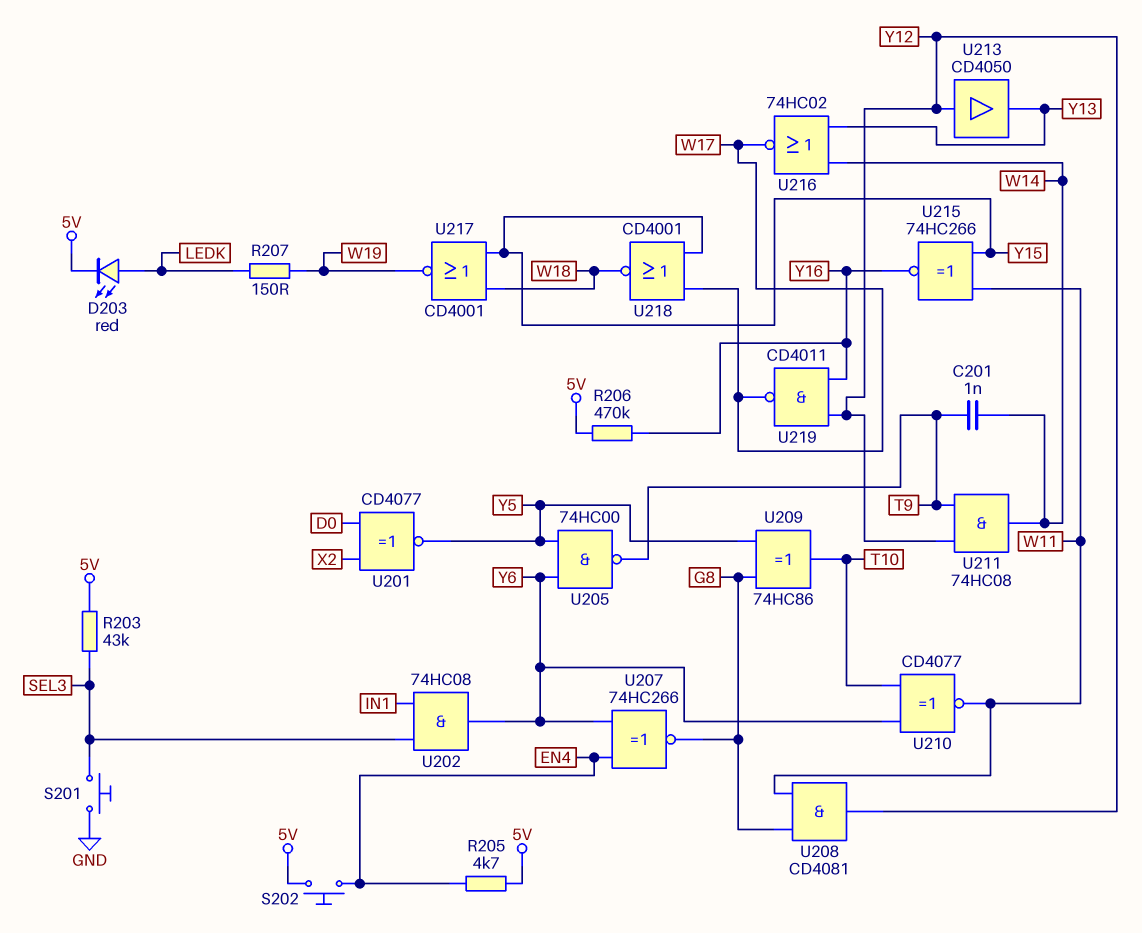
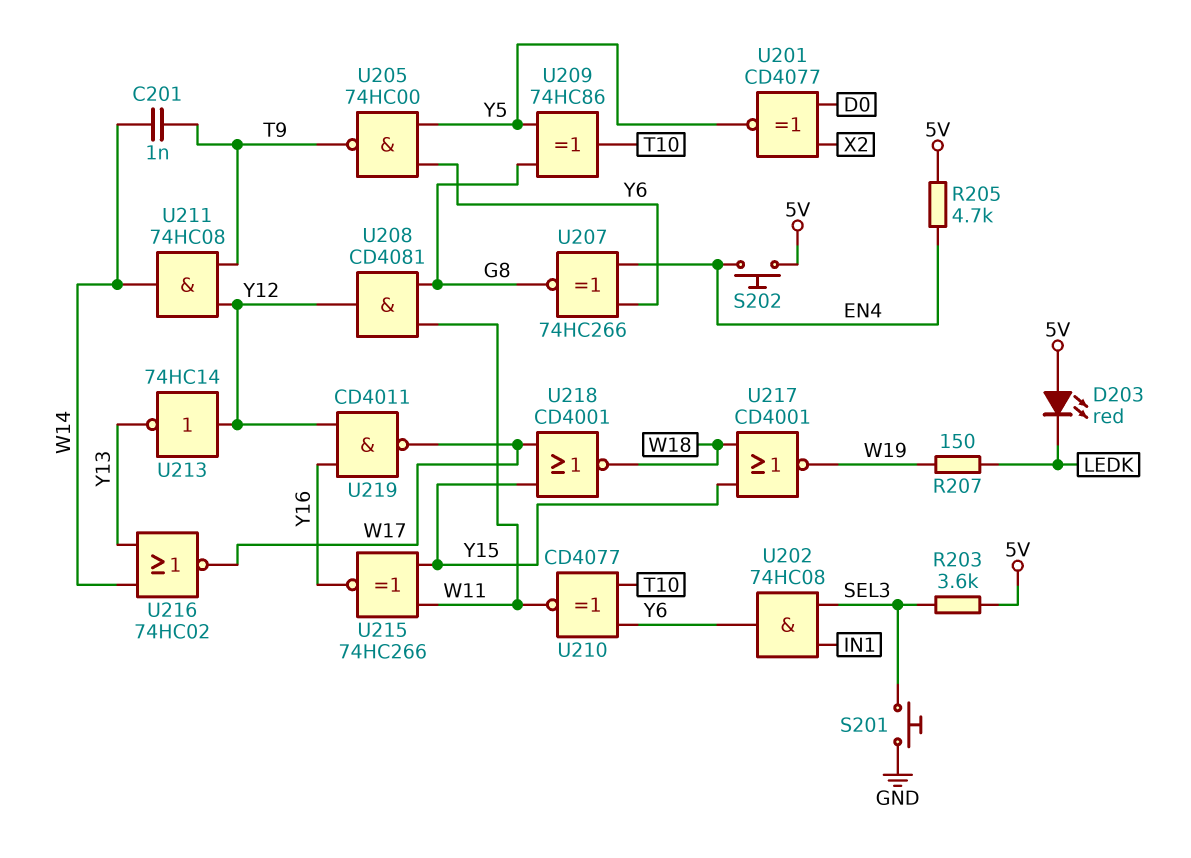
D203: LED red (A LEDK, K 5V) -> LED red (A 5V, K LEDK)
R203: 43k (5V, SEL3) -> 3.6k (5V, SEL3)
R206: 470k (5V, Y16) -> none
U213: buffer CD4050 (in Y12, out Y13) -> NOT 74HC14 (in Y12, out Y13)

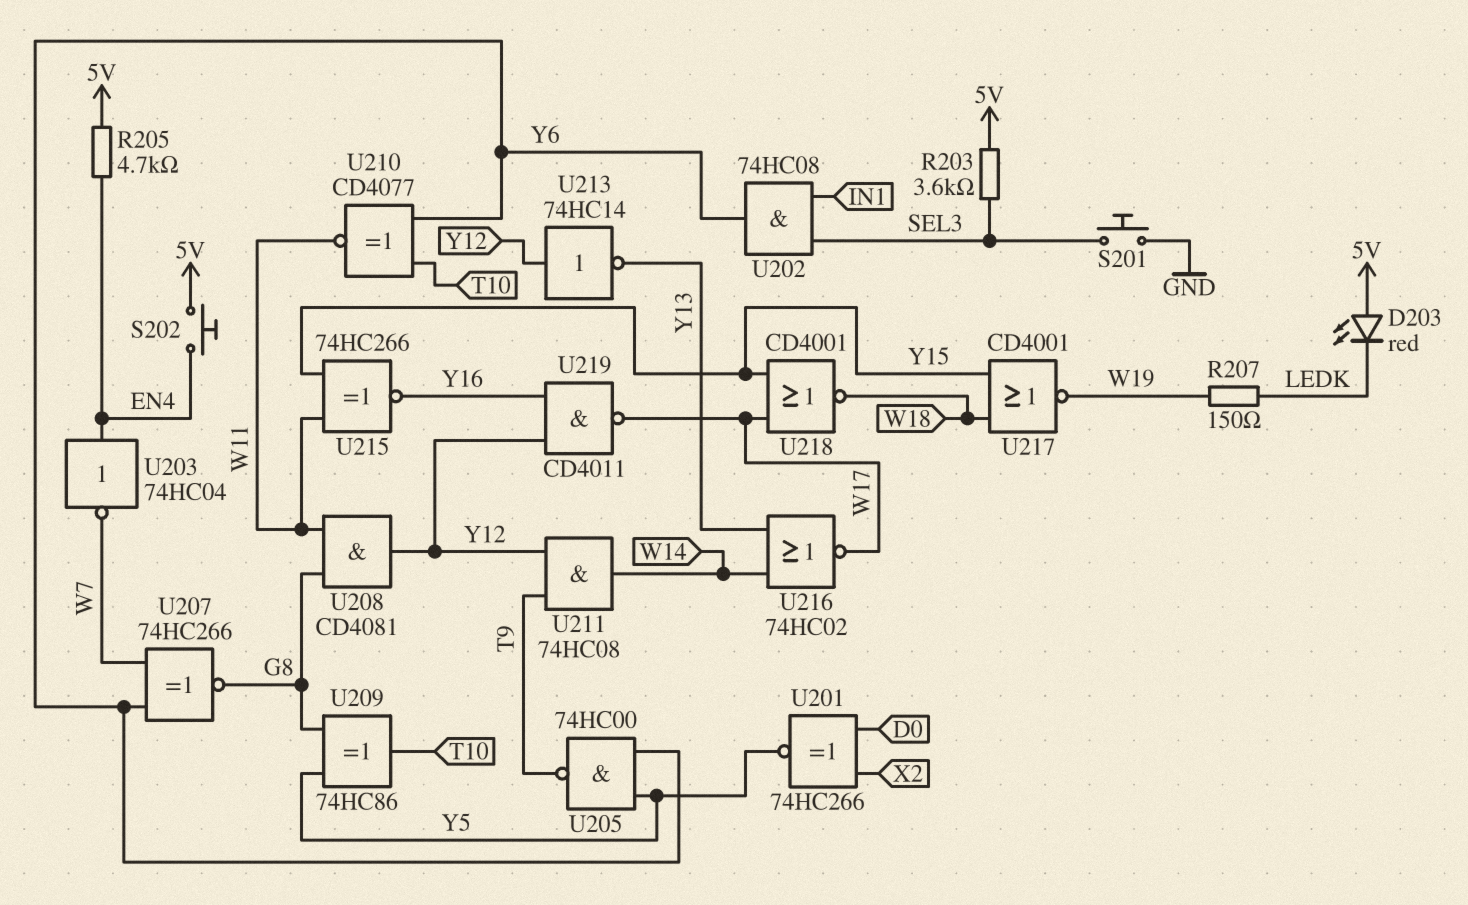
C201: 1nF (T9, W14) -> none
U201: XNOR CD4077 (in D0, in X2, out Y5) -> XNOR 74HC266 (in D0, in X2, out Y5)
U203: none -> NOT 74HC04 (in EN4, out W7)
U207: XNOR 74HC266 (in EN4, in Y6, out G8) -> XNOR 74HC266 (in W7, in Y6, out G8)

